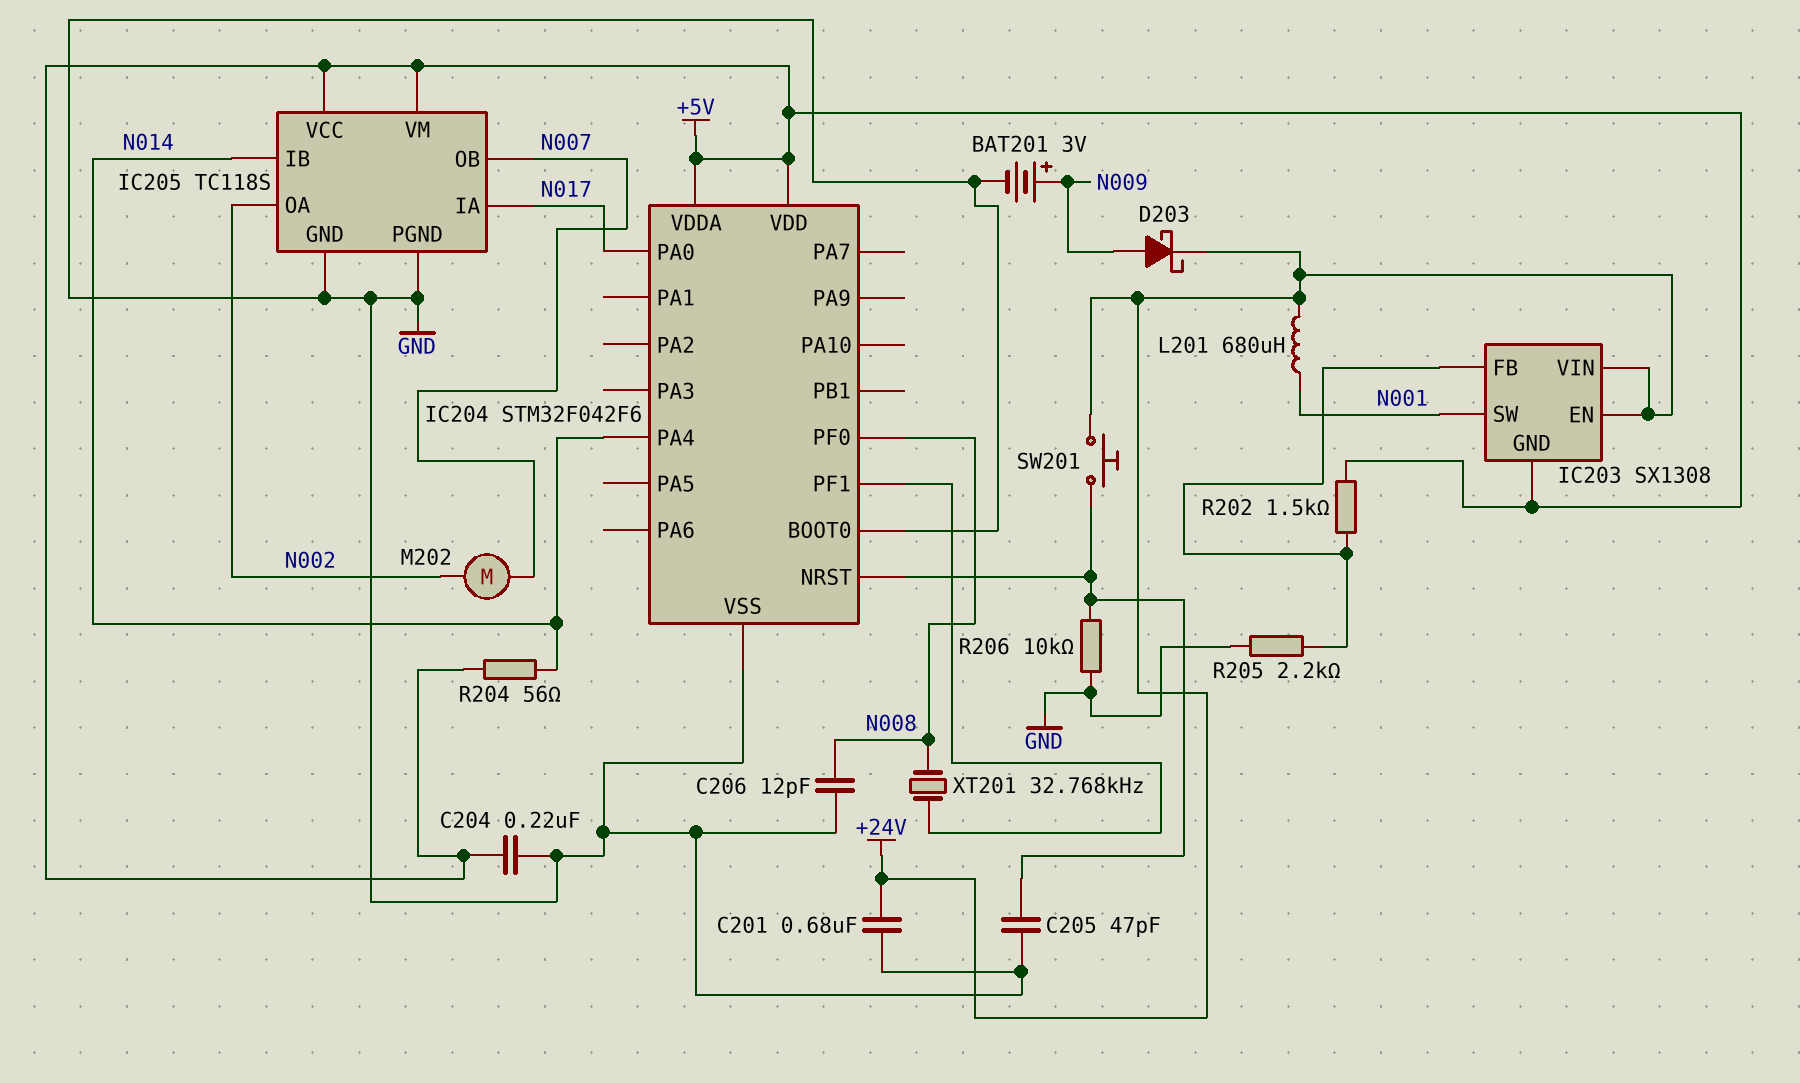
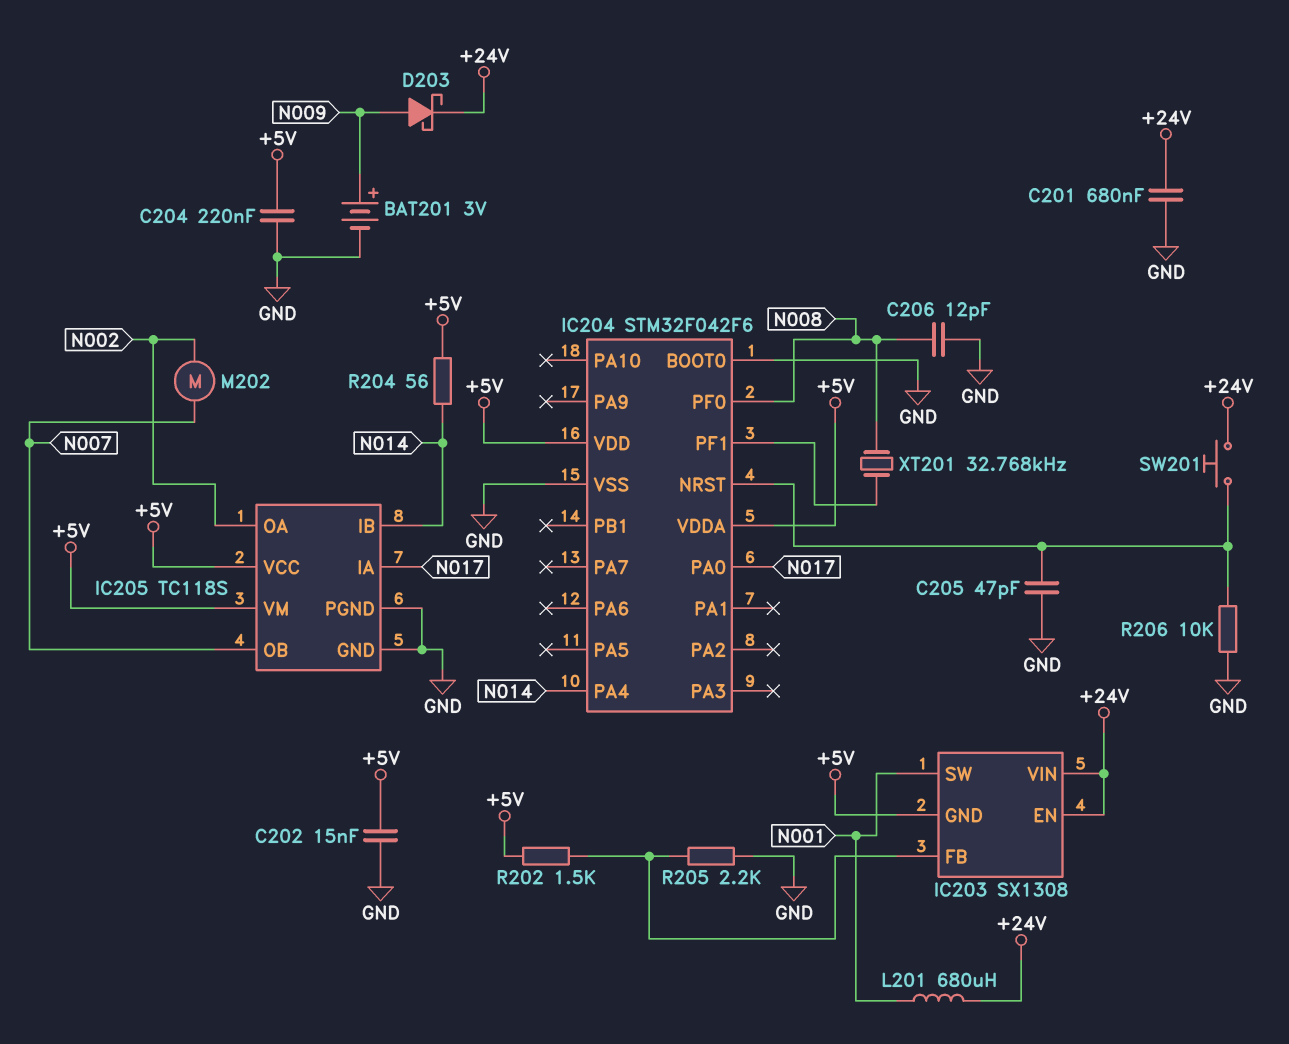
C202: none -> 15nF (+5V, GND)

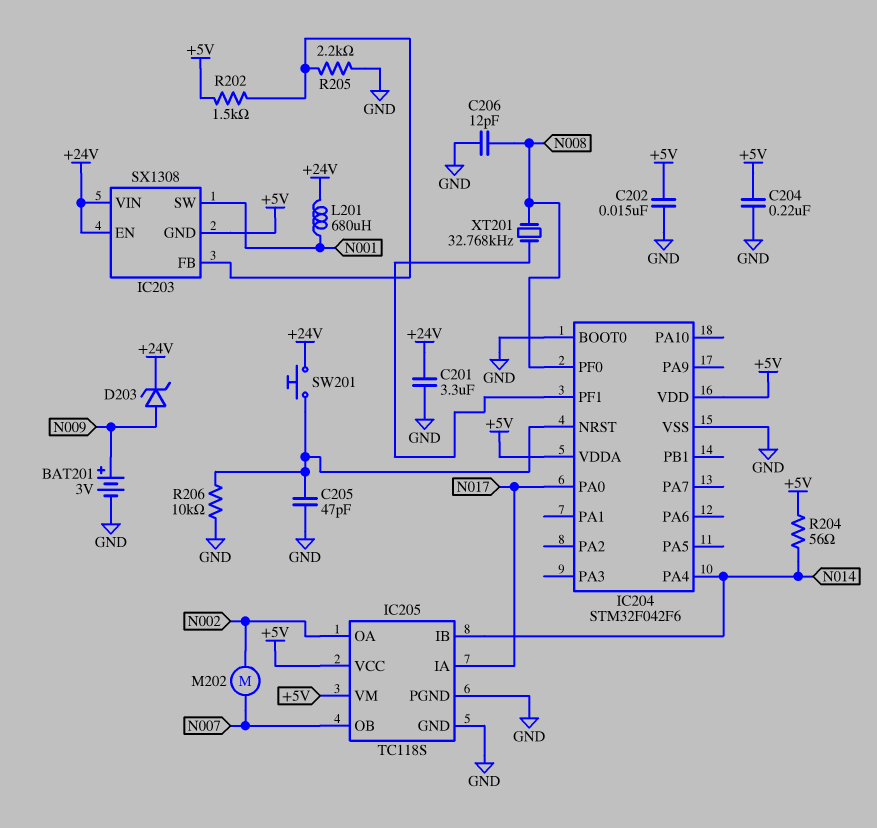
C201: 680nF (+24V, GND) -> 3.3uF (+24V, GND)
D203: schottky (A N009, K +24V) -> zener (A N009, K +24V)

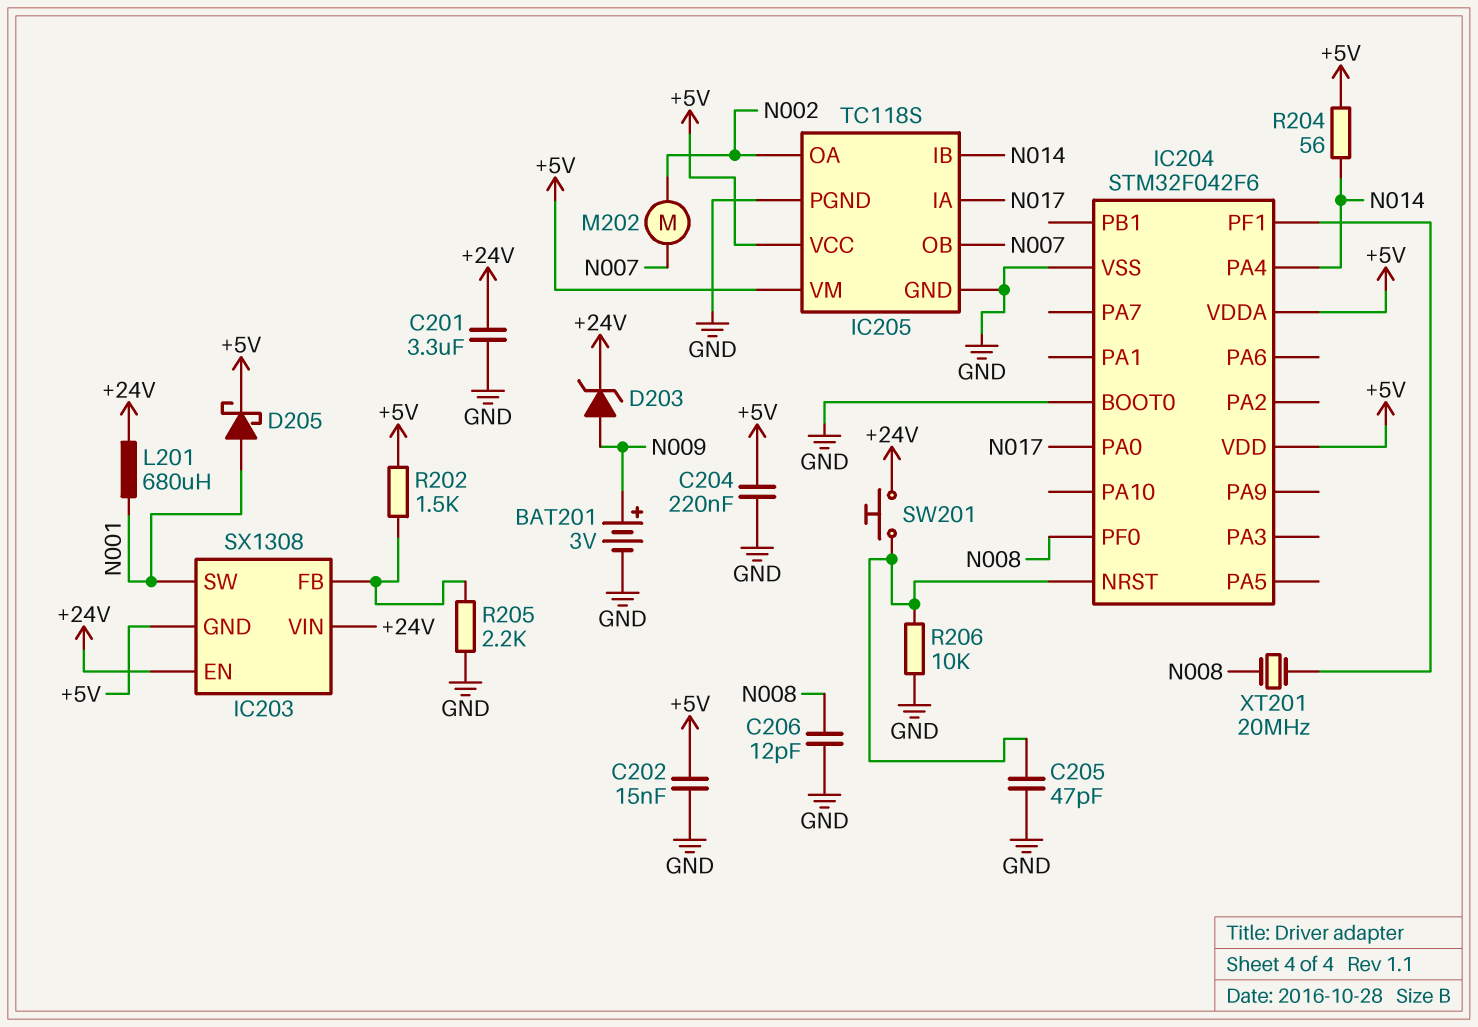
D205: none -> schottky (A N001, K +5V)
XT201: 32.768kHz (IC204/PF1, N008) -> 20MHz (IC204/PF1, N008)

